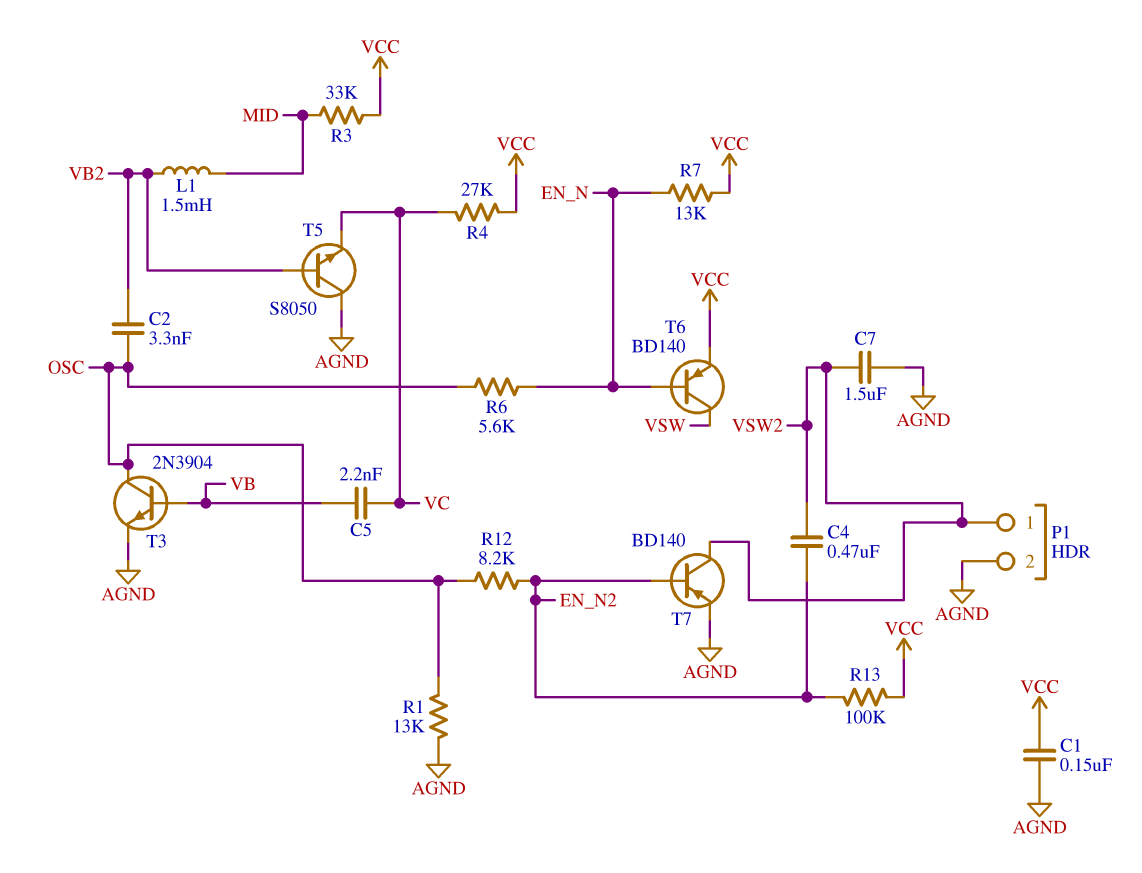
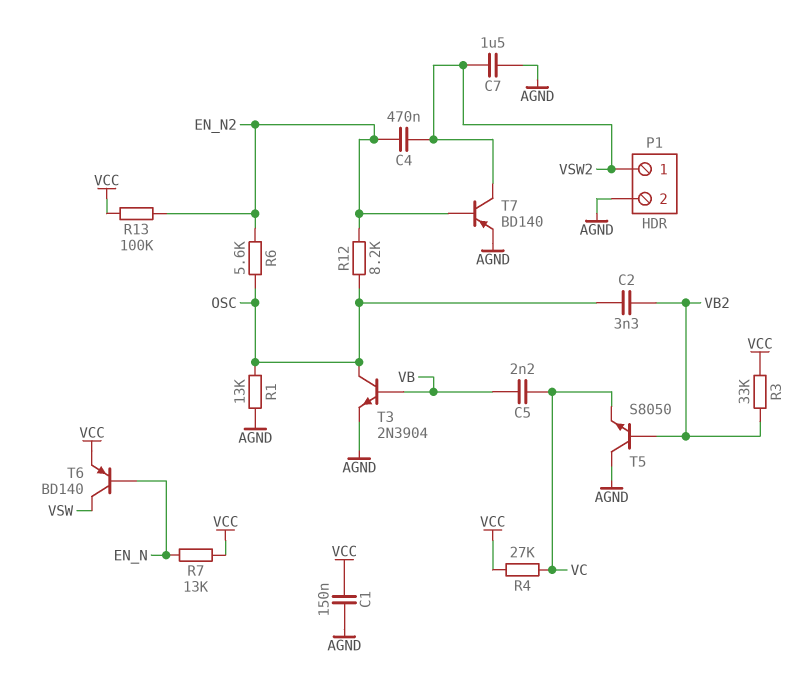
L1: 1.5mH (MID, VB2) -> none
R3: 33k (MID, VCC) -> 33k (VB2, VCC)
R6: 5.6k (EN_N, OSC) -> 5.6k (EN_N2, OSC)

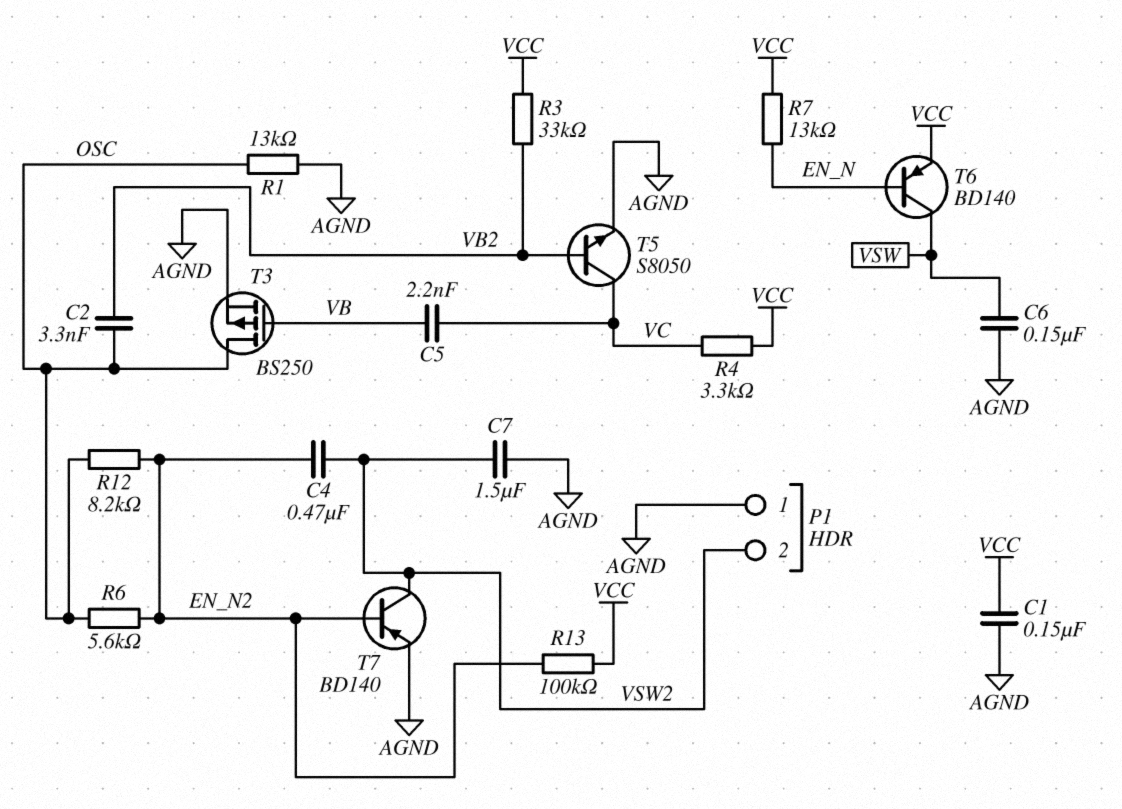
C6: none -> 150nF (AGND, VSW)
P1 pin 1: VSW2 -> AGND
P1 pin 2: AGND -> VSW2
R4: 27k (VC, VCC) -> 3.3k (VC, VCC)
T3: NPN 2N3904 (B VB, C OSC, E AGND) -> PMOS BS250 (G VB, D OSC, S AGND)
T5: NPN S8050 (B VB2, C AGND, E VC) -> NPN S8050 (B VB2, C VC, E AGND)

